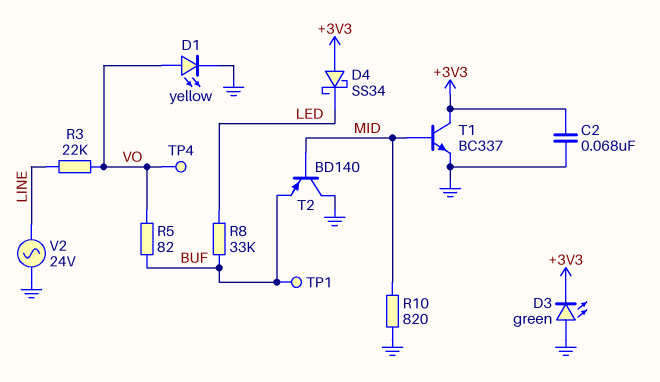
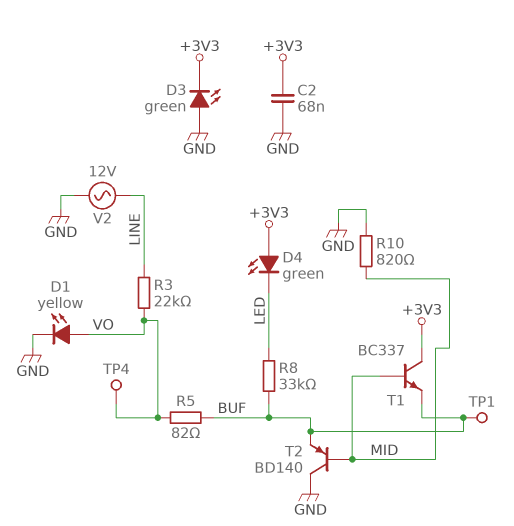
D4: schottky SS34 (A +3V3, K LED) -> LED green (A +3V3, K LED)
T1: NPN BC337 (B MID, C +3V3, E GND) -> NPN BC337 (B MID, C +3V3, E BUF)
V2: AC 24V (GND, LINE) -> AC 12V (GND, LINE)

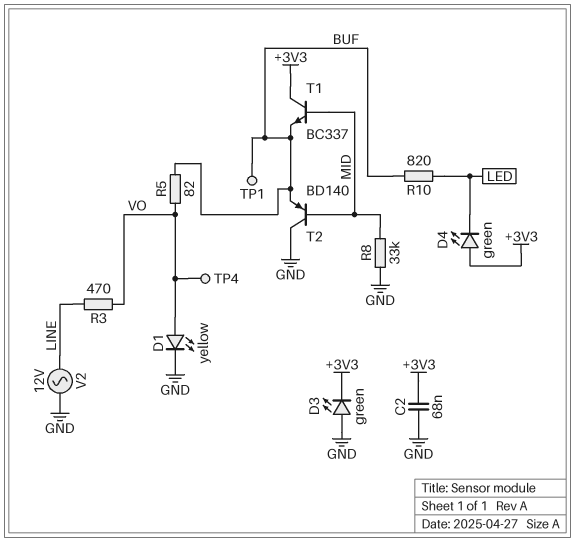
R3: 22k (LINE, VO) -> 470 (LINE, VO)
R8: 33k (BUF, LED) -> 33k (GND, MID)
R10: 820 (GND, MID) -> 820 (BUF, LED)

